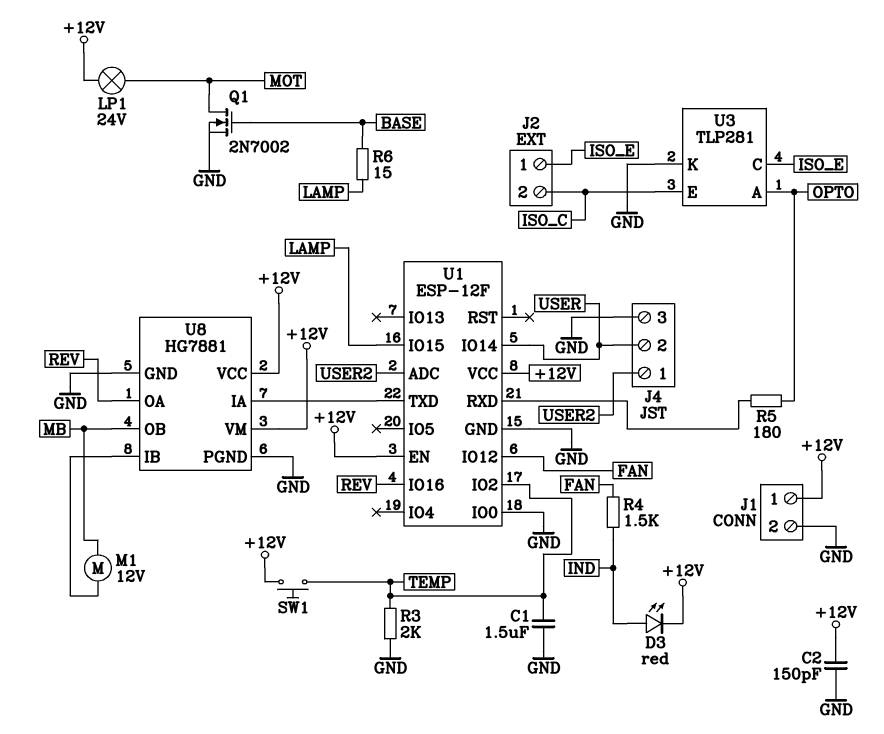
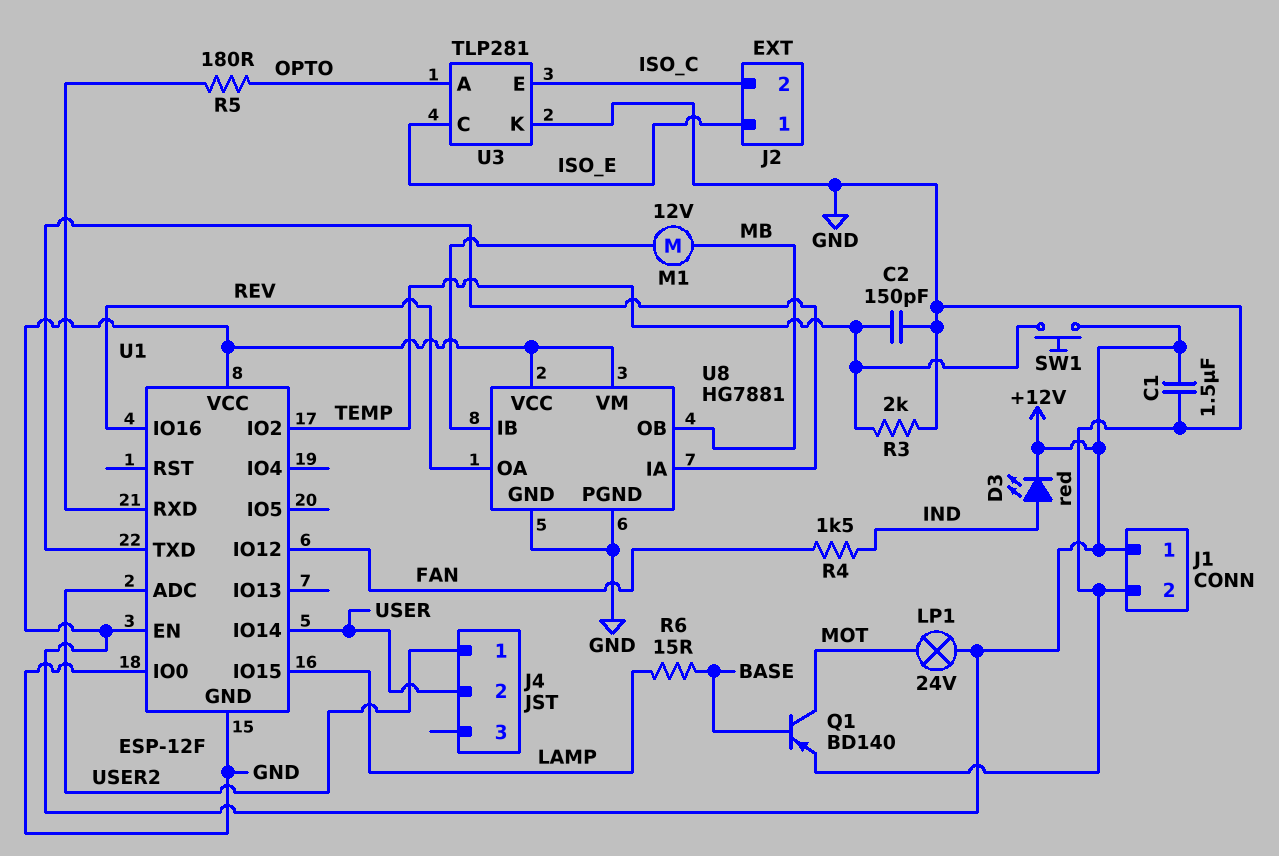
C1: 1.5uF (GND, TEMP) -> 1.5uF (+12V, GND)
C2: 150pF (+12V, GND) -> 150pF (GND, TEMP)
J4 pin 3: GND -> none
Q1: NMOS 2N7002 (G BASE, D MOT, S GND) -> PNP BD140 (B BASE, C MOT, E GND)

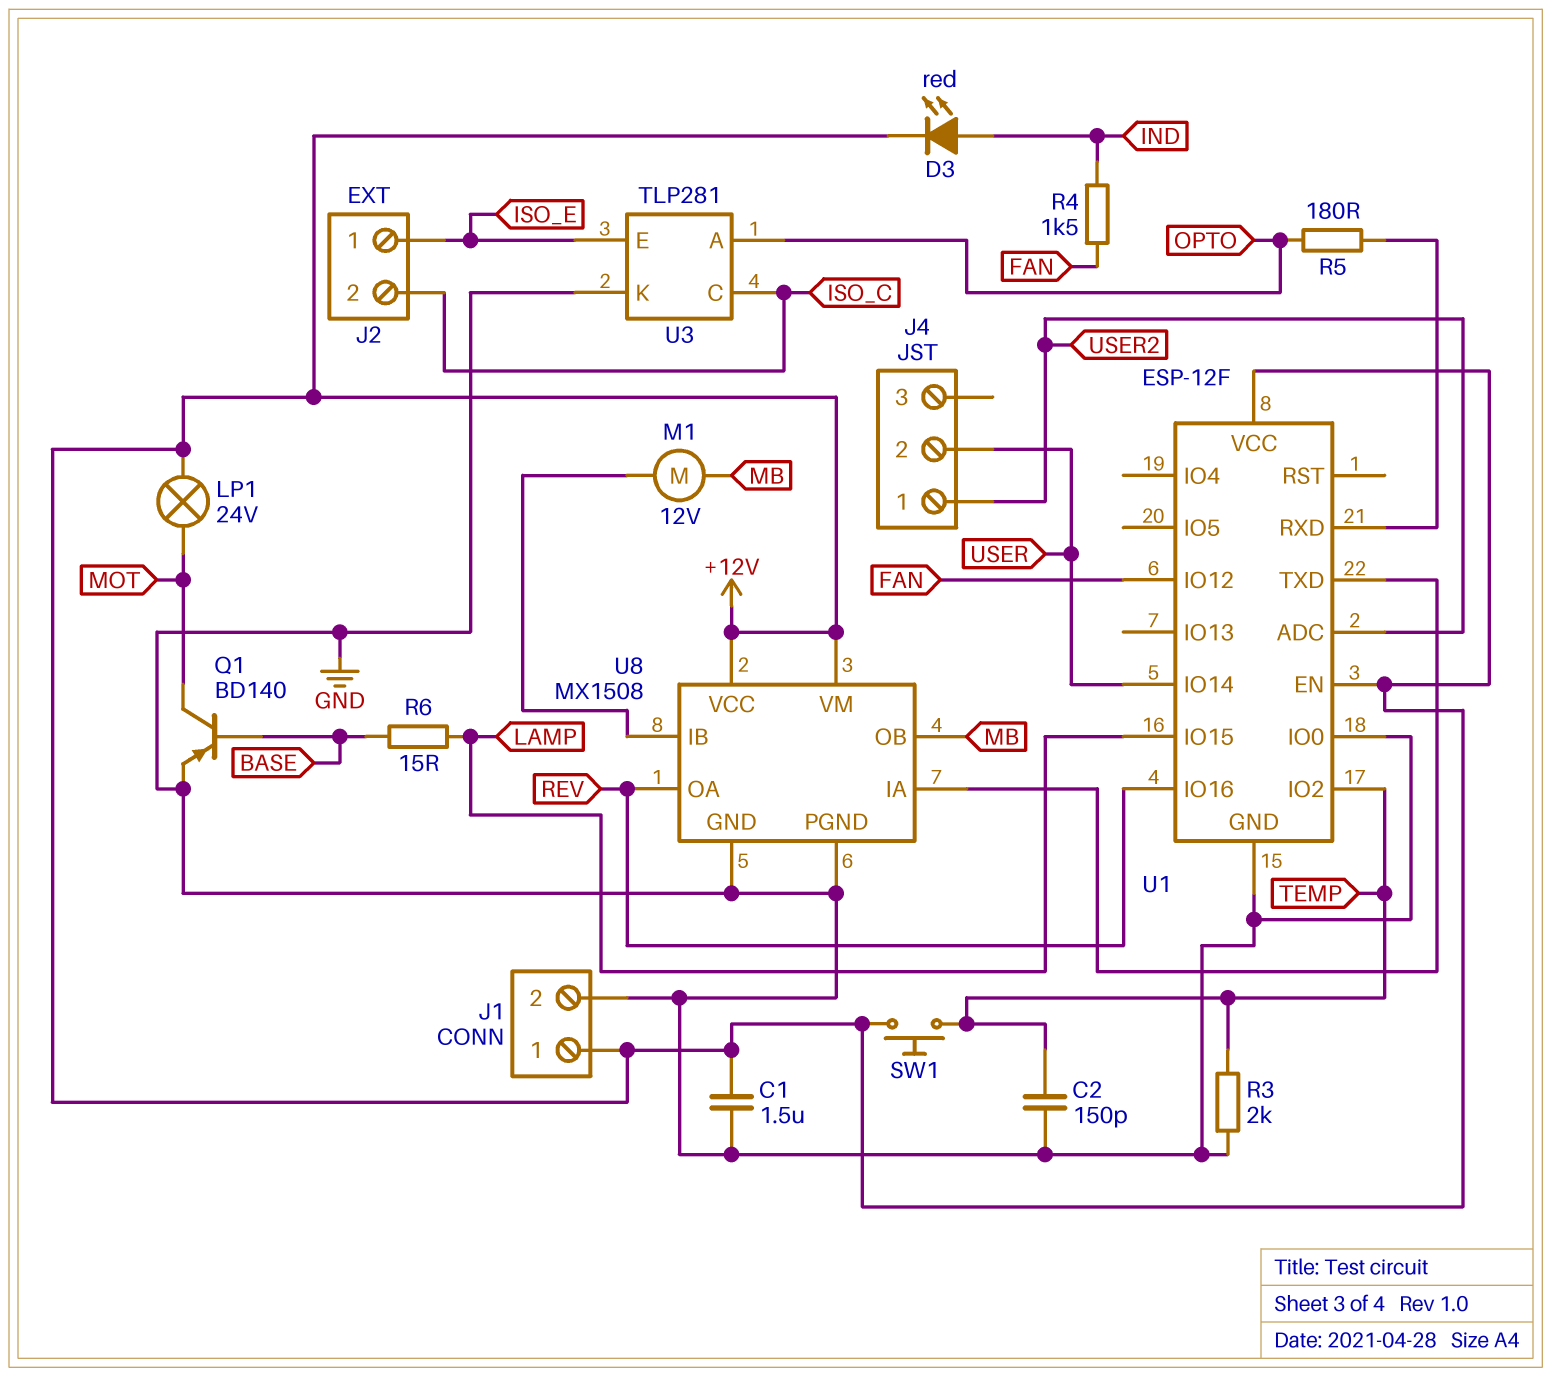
U3 pin C: ISO_E -> ISO_C
U3 pin E: ISO_C -> ISO_E
U8: HG7881 -> MX1508

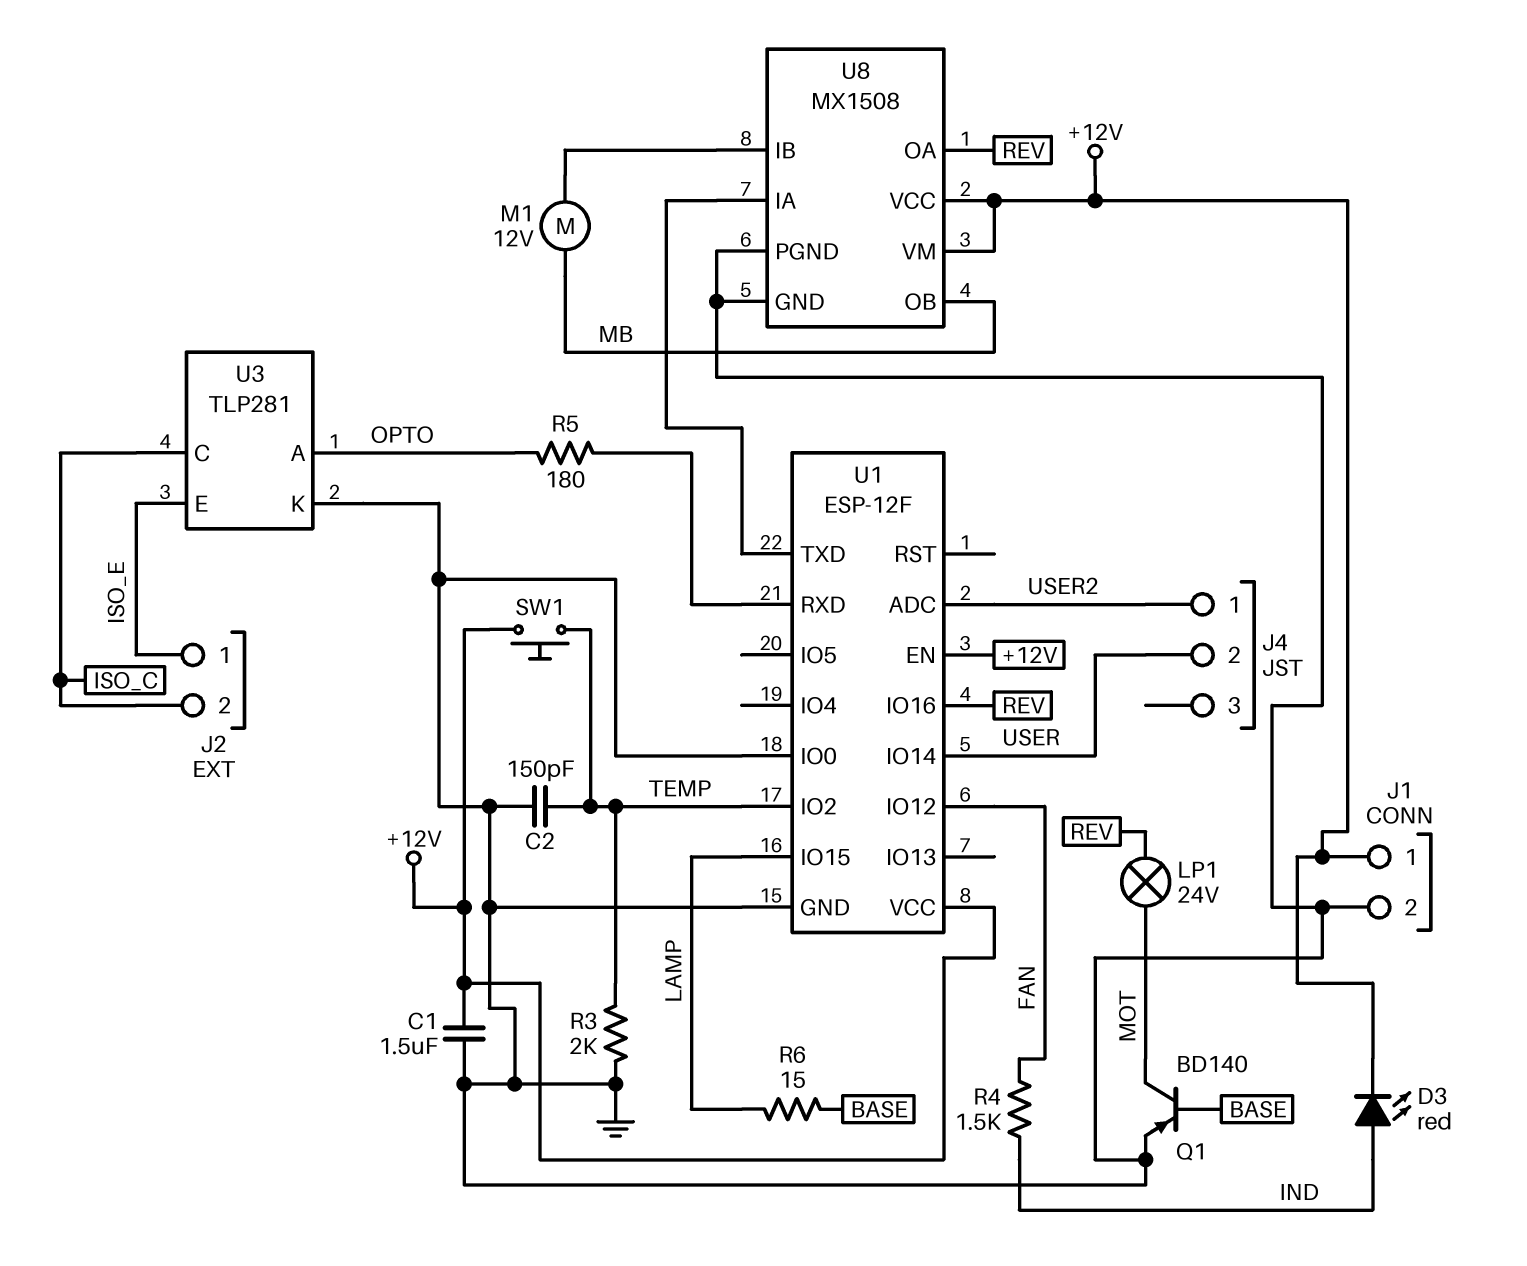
LP1: lamp 24V (+12V, MOT) -> lamp 24V (MOT, REV)

